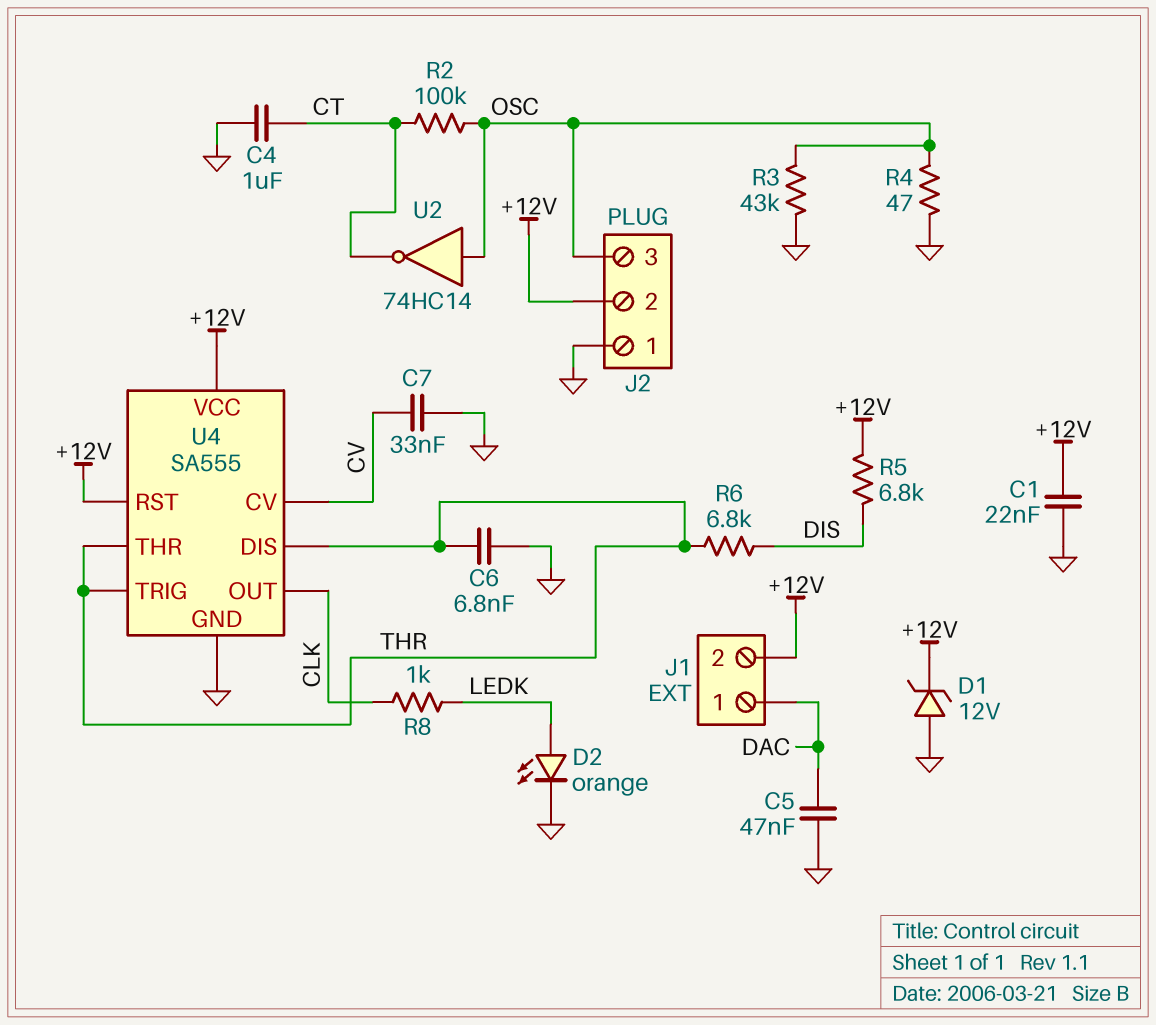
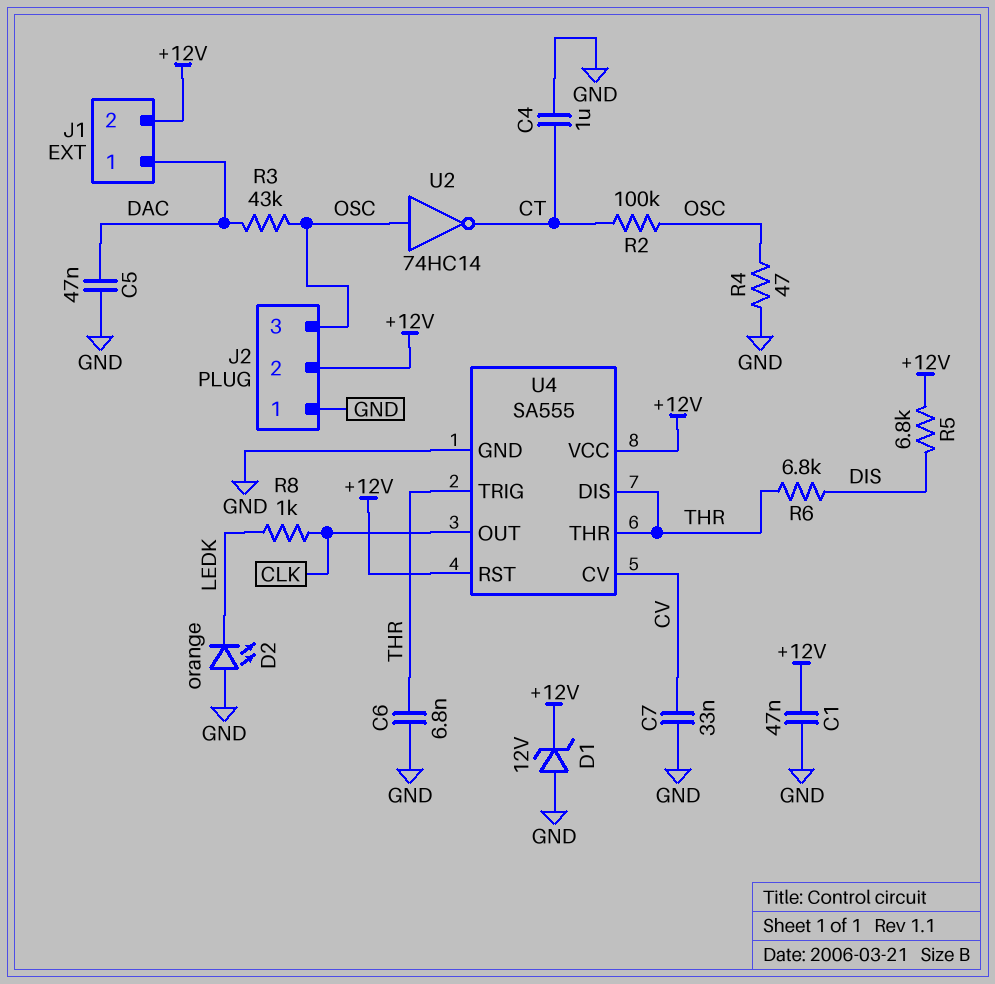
C1: 22nF (+12V, GND) -> 47nF (+12V, GND)
D2: LED orange (A LEDK, K GND) -> LED orange (A GND, K LEDK)
R3: 43k (GND, OSC) -> 43k (DAC, OSC)

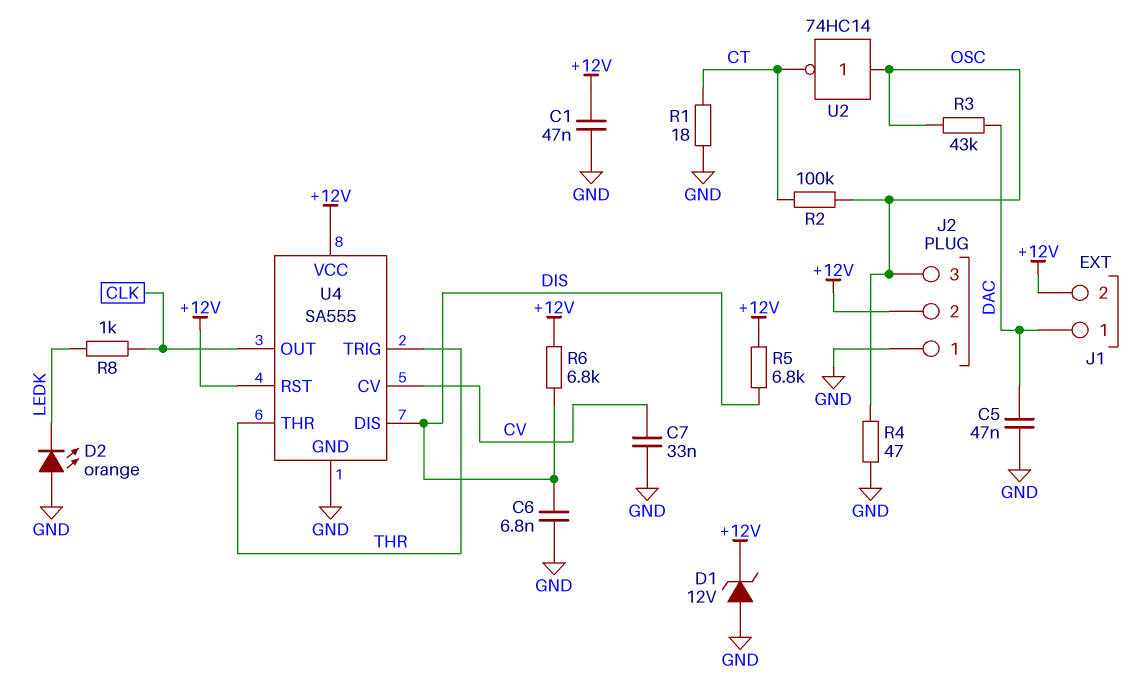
C4: 1uF (CT, GND) -> none
C6: 6.8nF (GND, THR) -> 6.8nF (DIS, GND)
R1: none -> 18 (CT, GND)
R6: 6.8k (DIS, THR) -> 6.8k (+12V, DIS)
U4 pin DIS: THR -> DIS

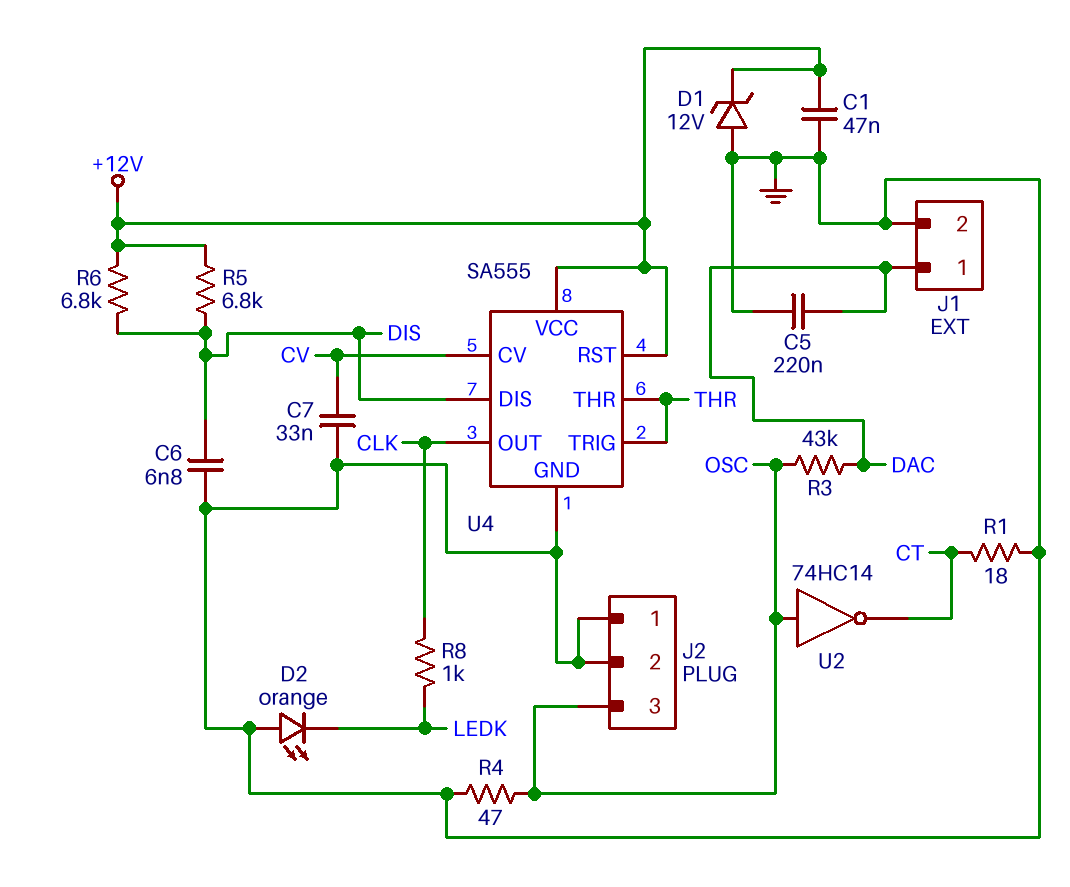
C5: 47nF (DAC, GND) -> 220nF (DAC, GND)
J1 pin 2: +12V -> GND
J2 pin 2: +12V -> GND
R2: 100k (CT, OSC) -> none

